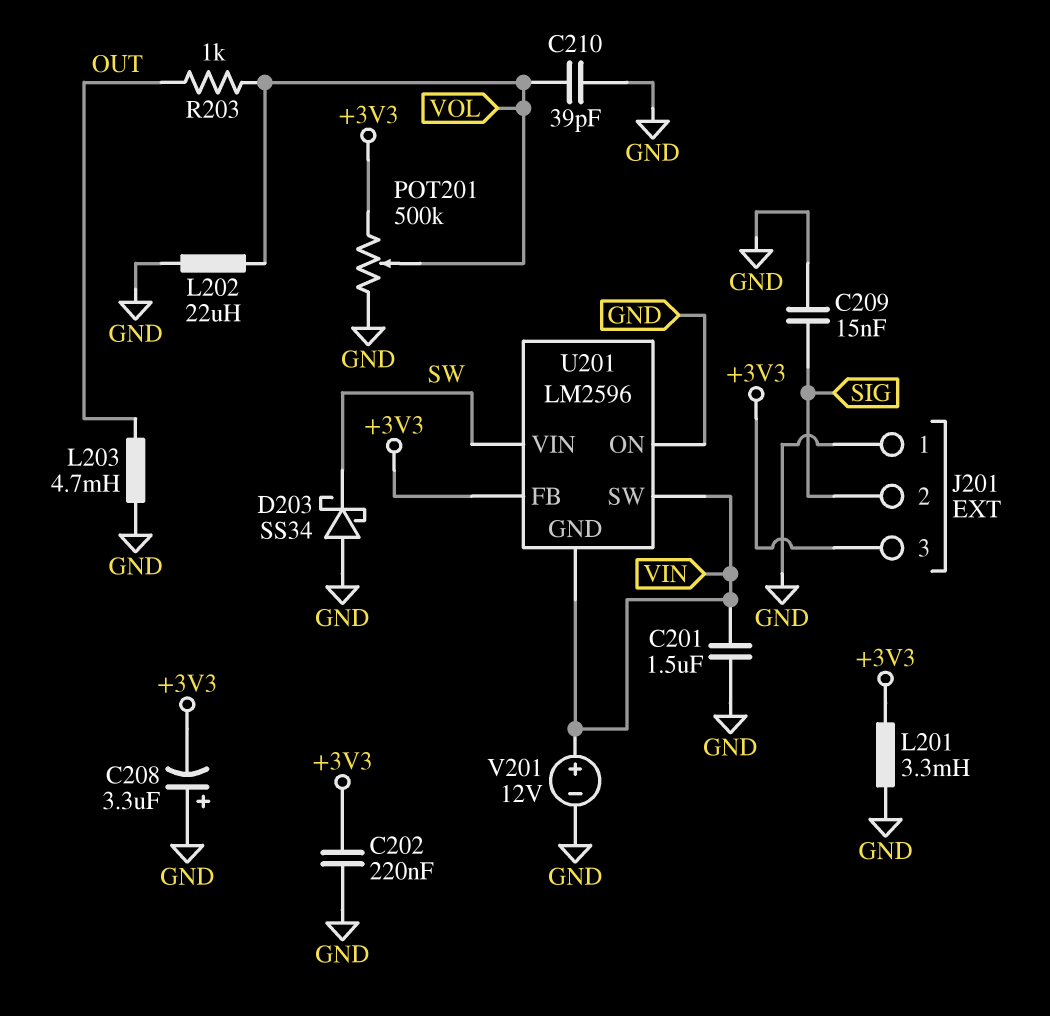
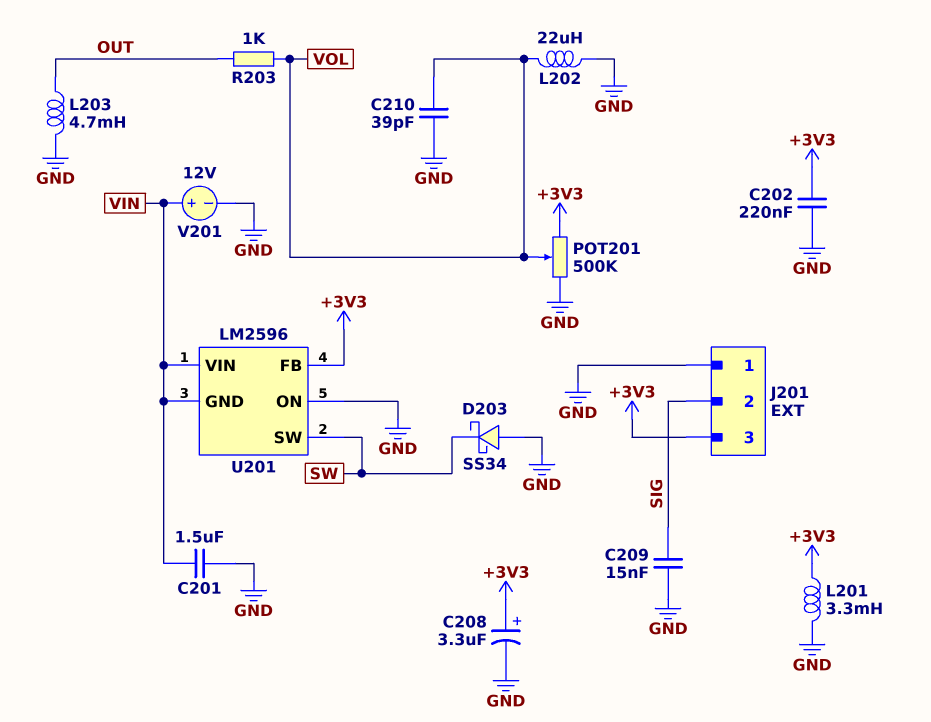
C208: 3.3uF (plus GND, minus +3V3) -> 3.3uF (plus +3V3, minus GND)
U201 pin SW: VIN -> SW
U201 pin VIN: SW -> VIN

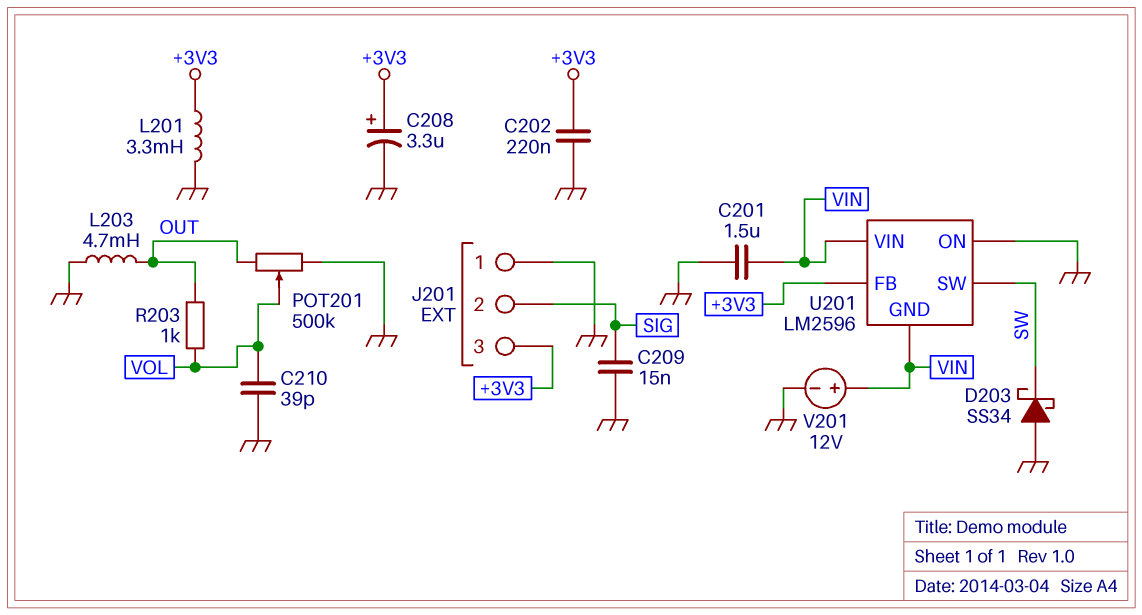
L202: 22uH (GND, VOL) -> none
POT201: 500k (+3V3, GND, wiper VOL) -> 500k (GND, OUT, wiper VOL)

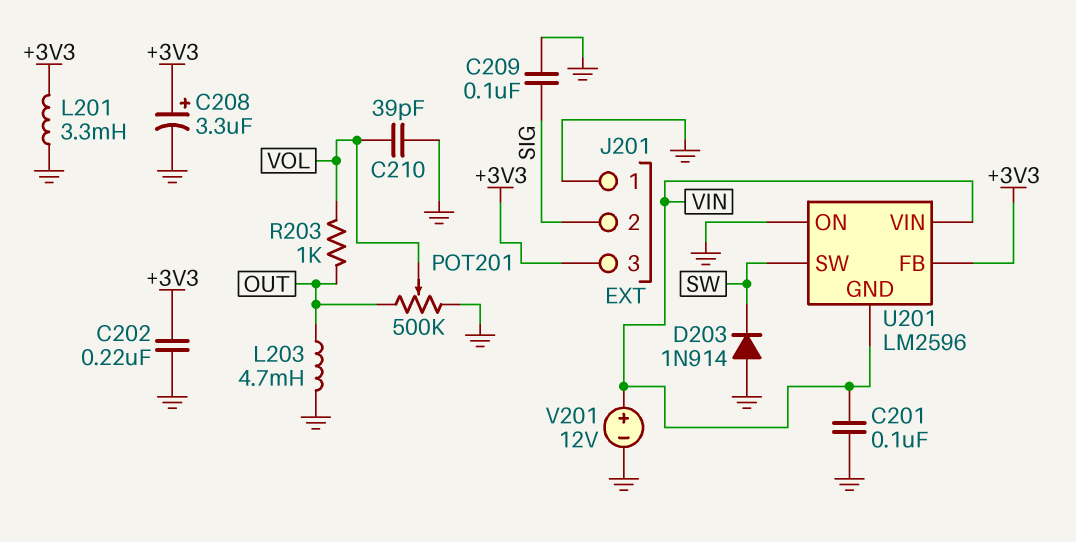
C201: 1.5uF (GND, VIN) -> 100nF (GND, VIN)
C209: 15nF (GND, SIG) -> 100nF (GND, SIG)
D203: schottky SS34 (A GND, K SW) -> diode 1N914 (A GND, K SW)

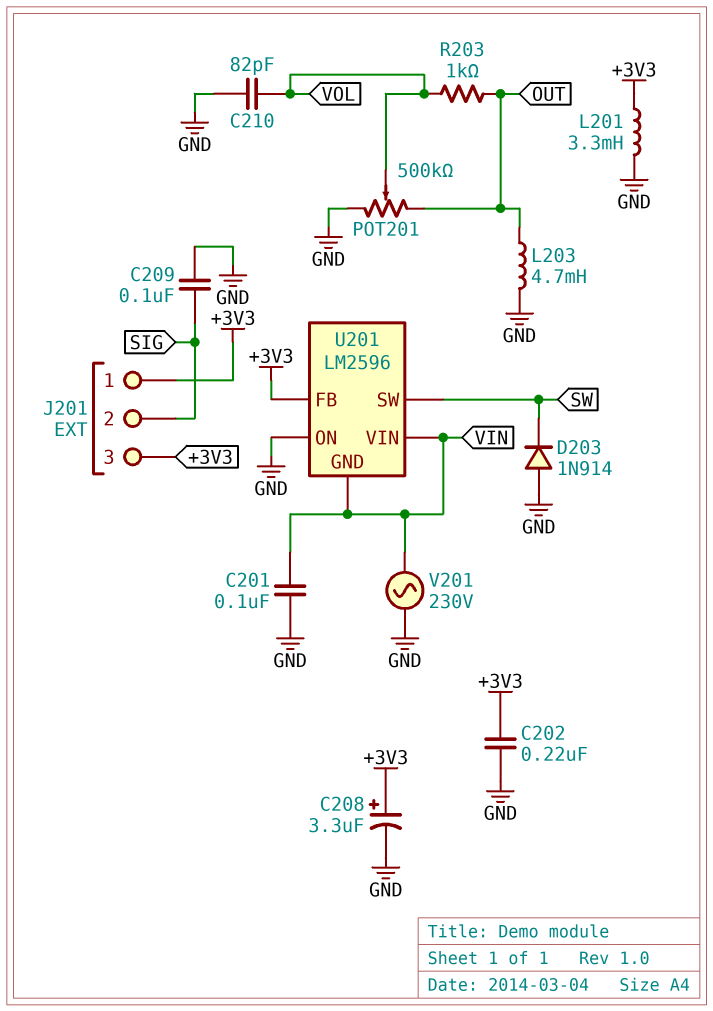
C210: 39pF (GND, VOL) -> 82pF (GND, VOL)
J201 pin 1: GND -> +3V3
V201: 12V (plus VIN, minus GND) -> AC 230V (GND, VIN)

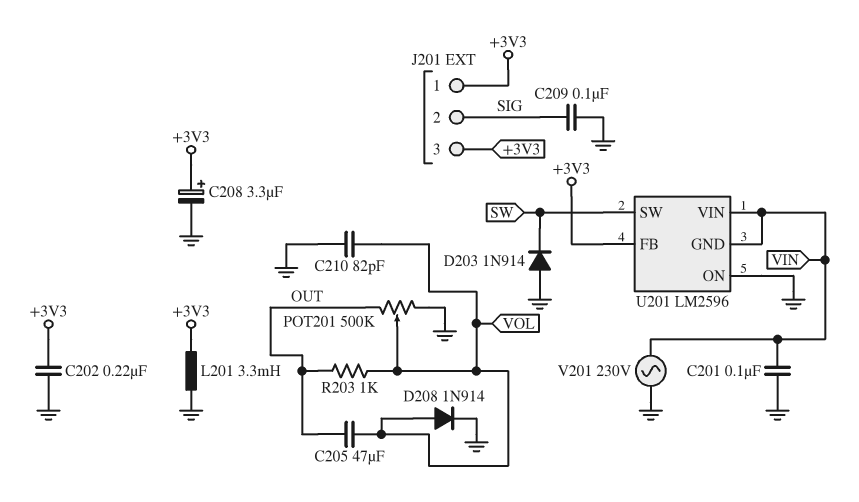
C205: none -> 47uF (OUT, VOL)
D208: none -> diode 1N914 (A VOL, K GND)
L203: 4.7mH (GND, OUT) -> none

